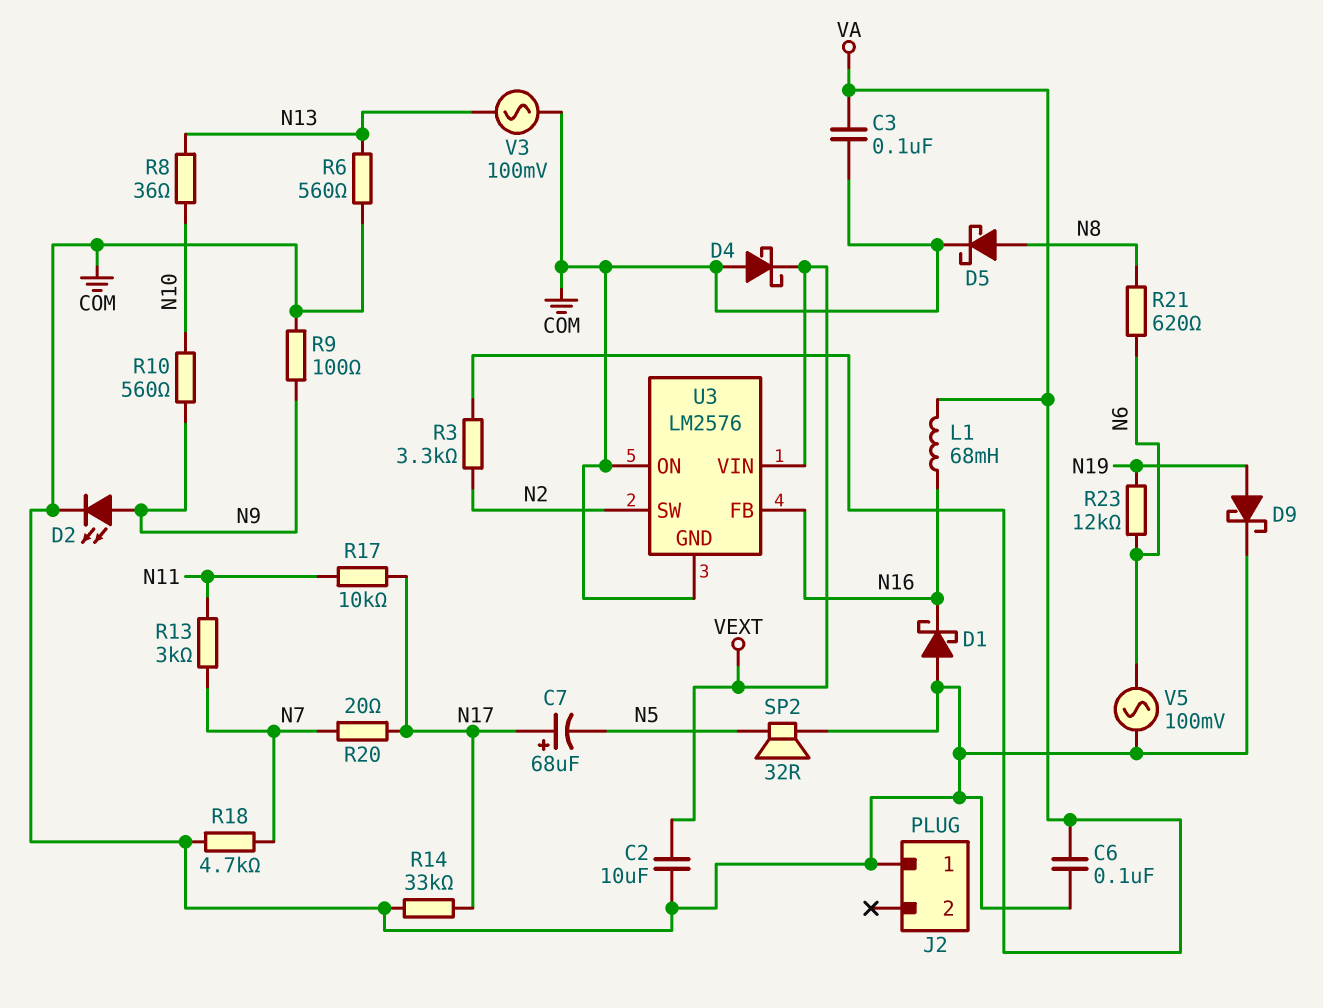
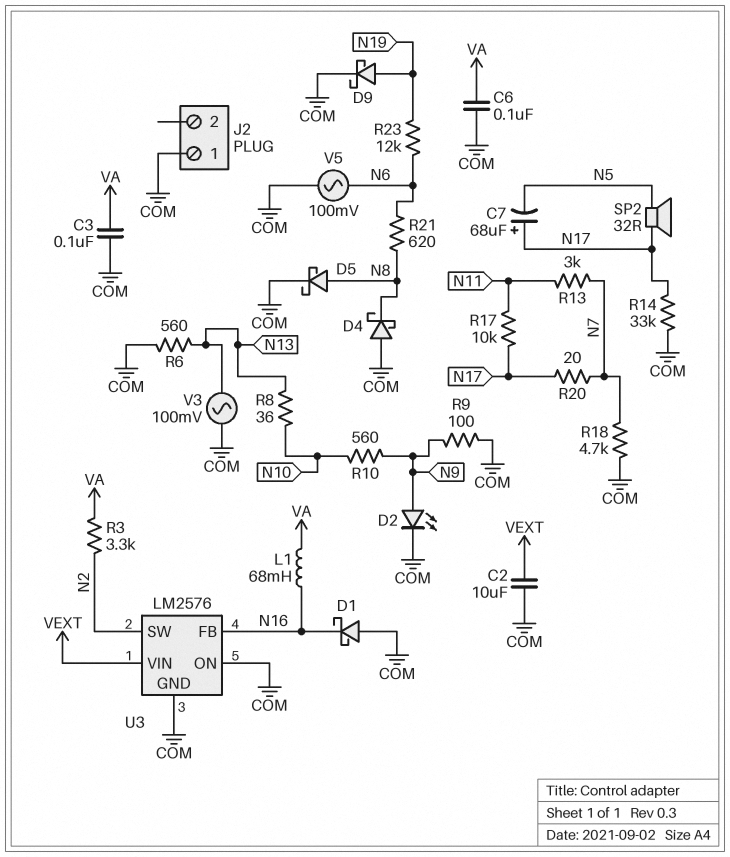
D4: schottky (A COM, K VEXT) -> schottky (A COM, K N8)
SP2: speaker 32R (COM, N5) -> speaker 32R (N5, N17)

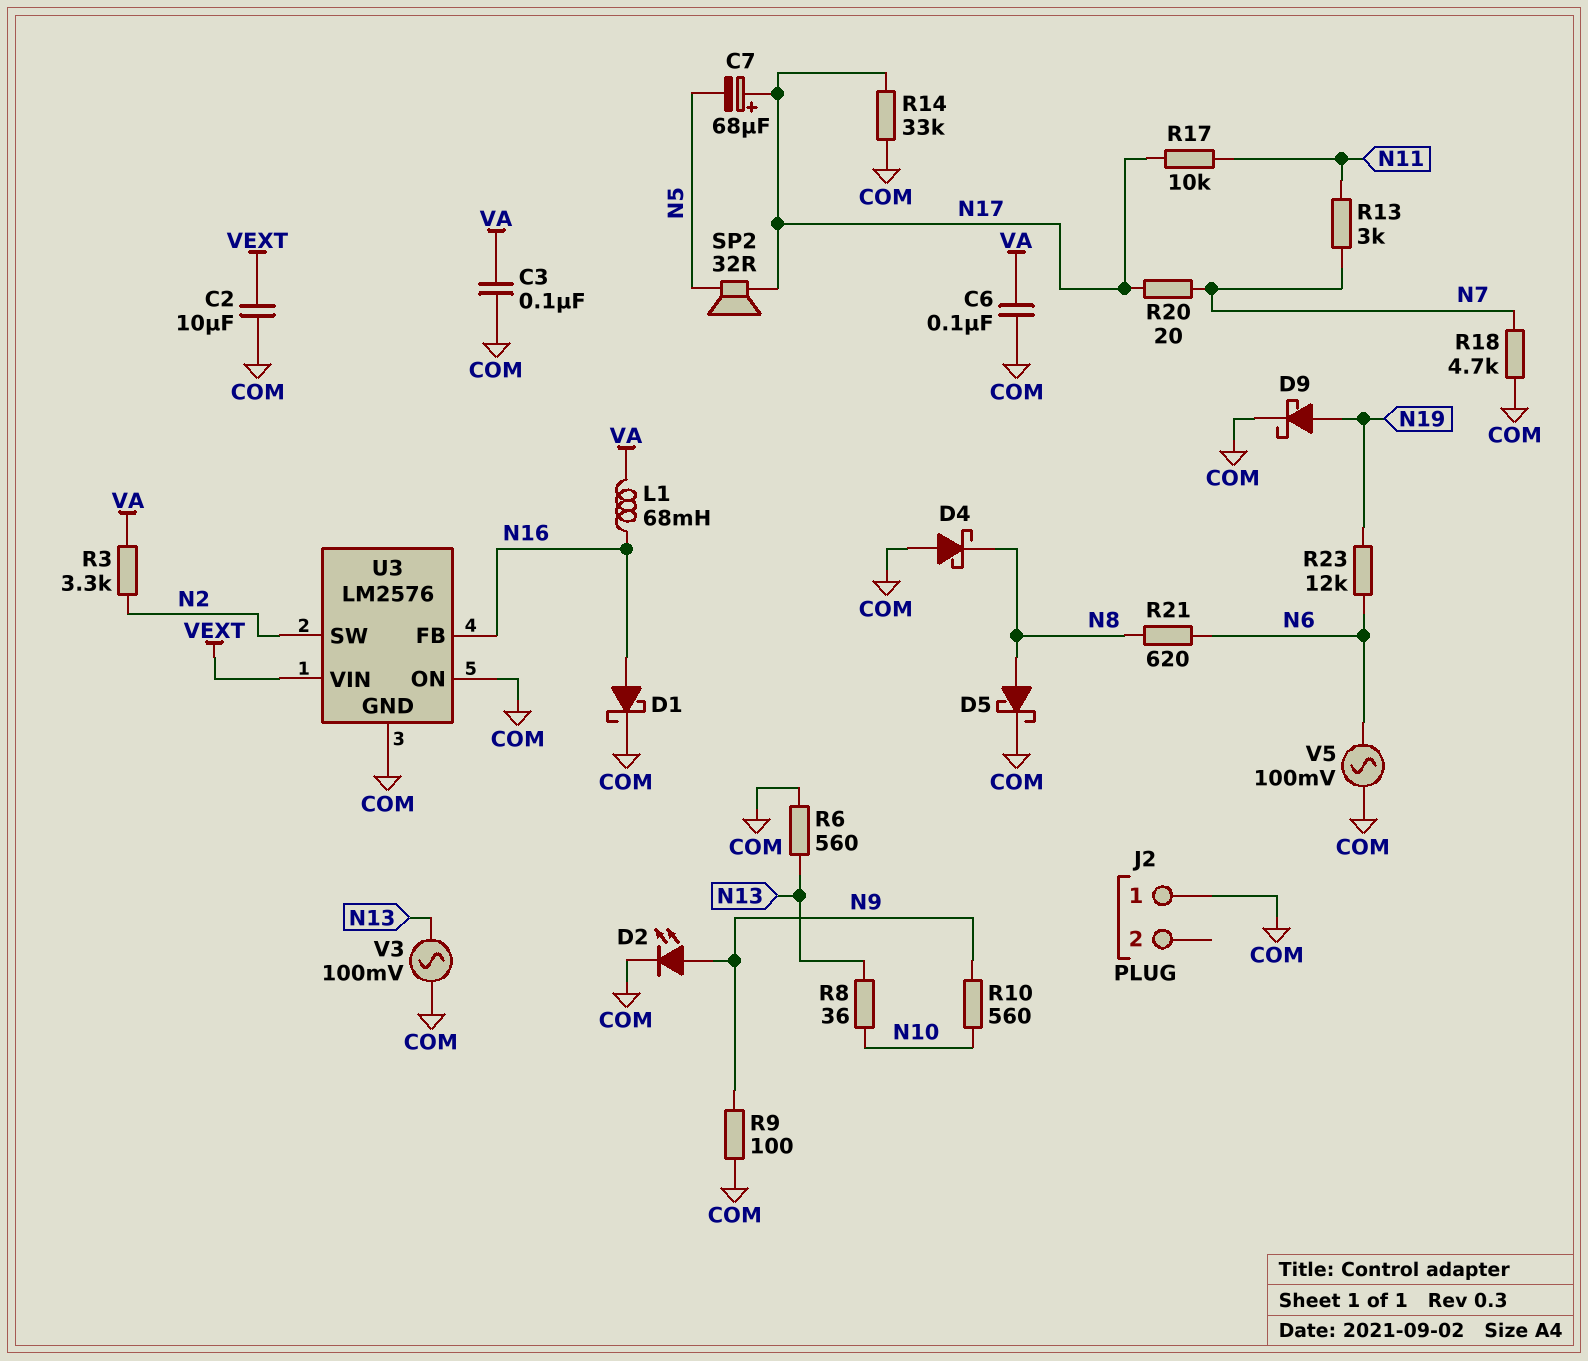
D1: schottky (A COM, K N16) -> schottky (A N16, K COM)

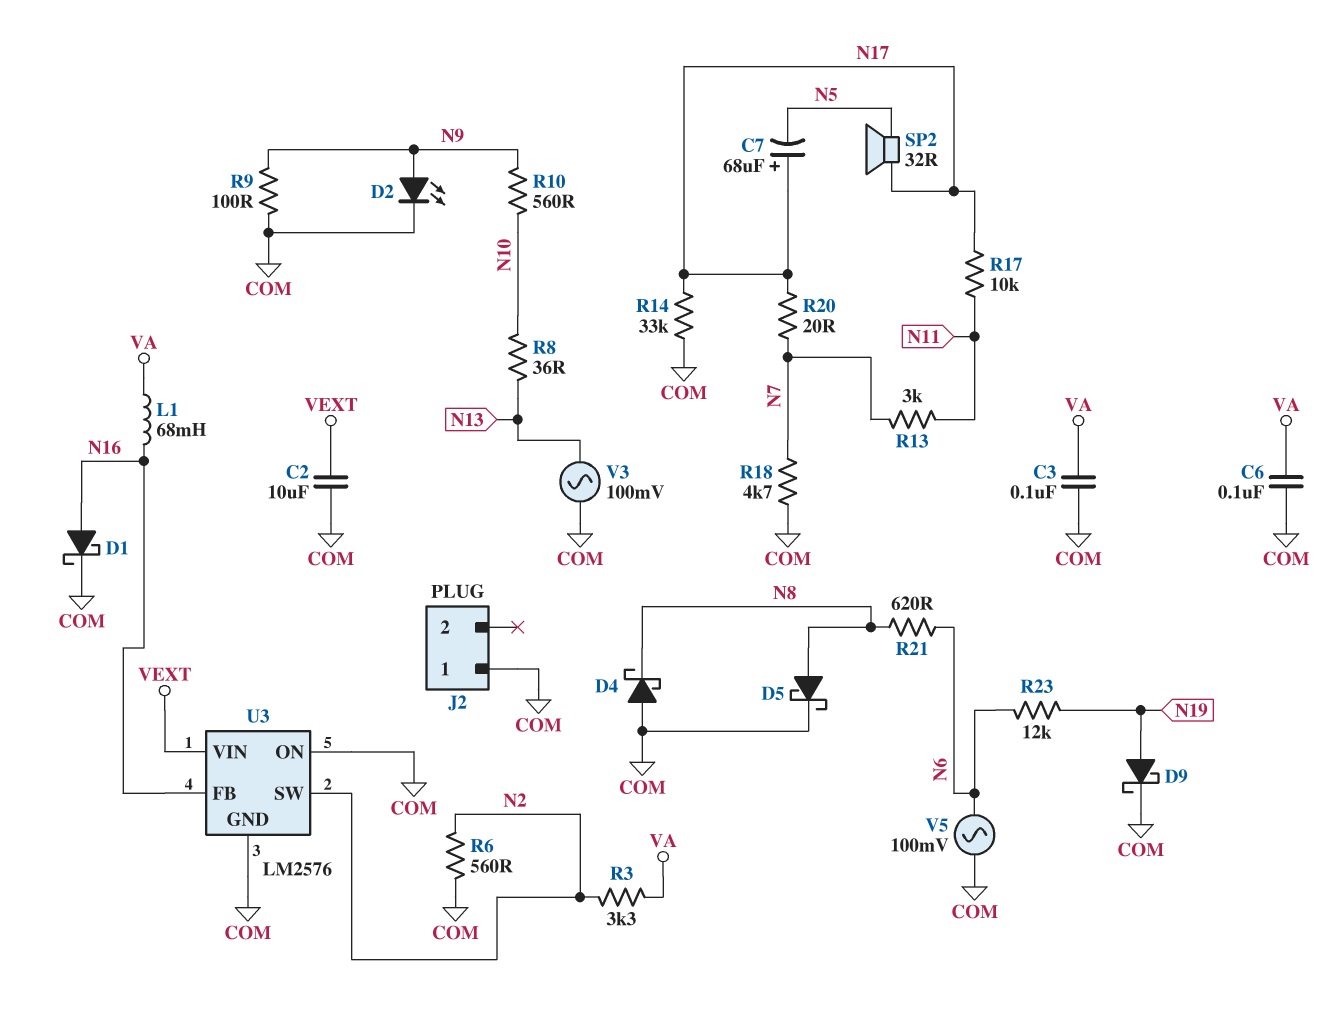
R6: 560 (COM, N13) -> 560 (COM, N2)

